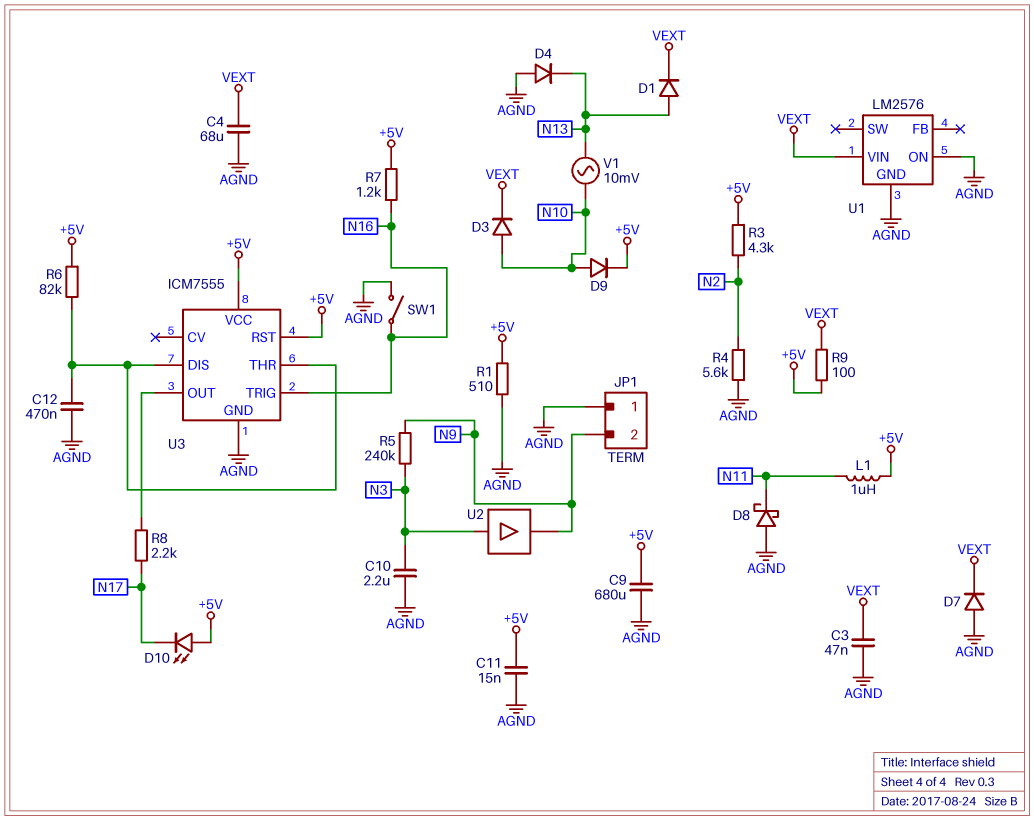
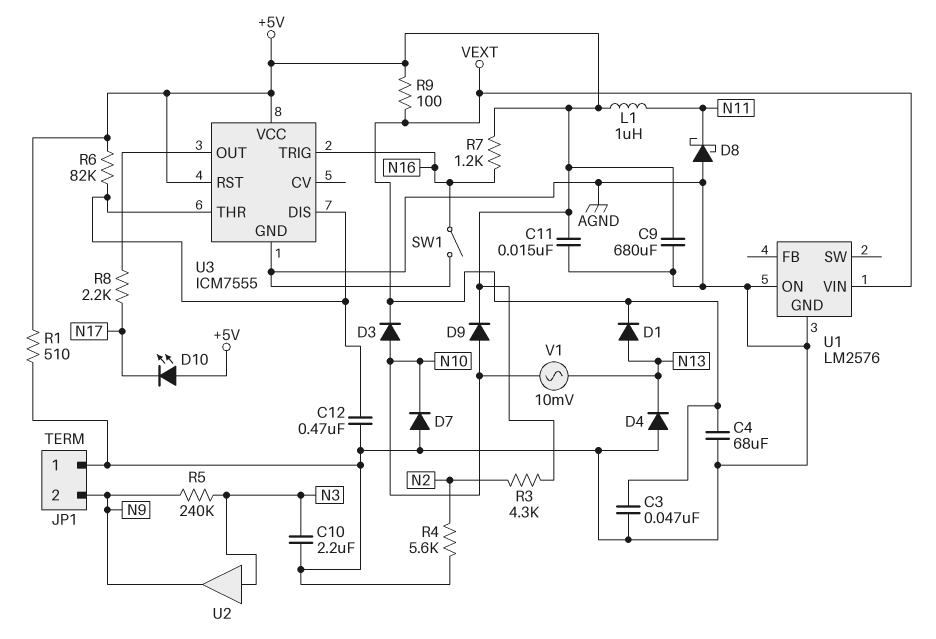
D7: diode (A AGND, K VEXT) -> diode (A AGND, K N10)

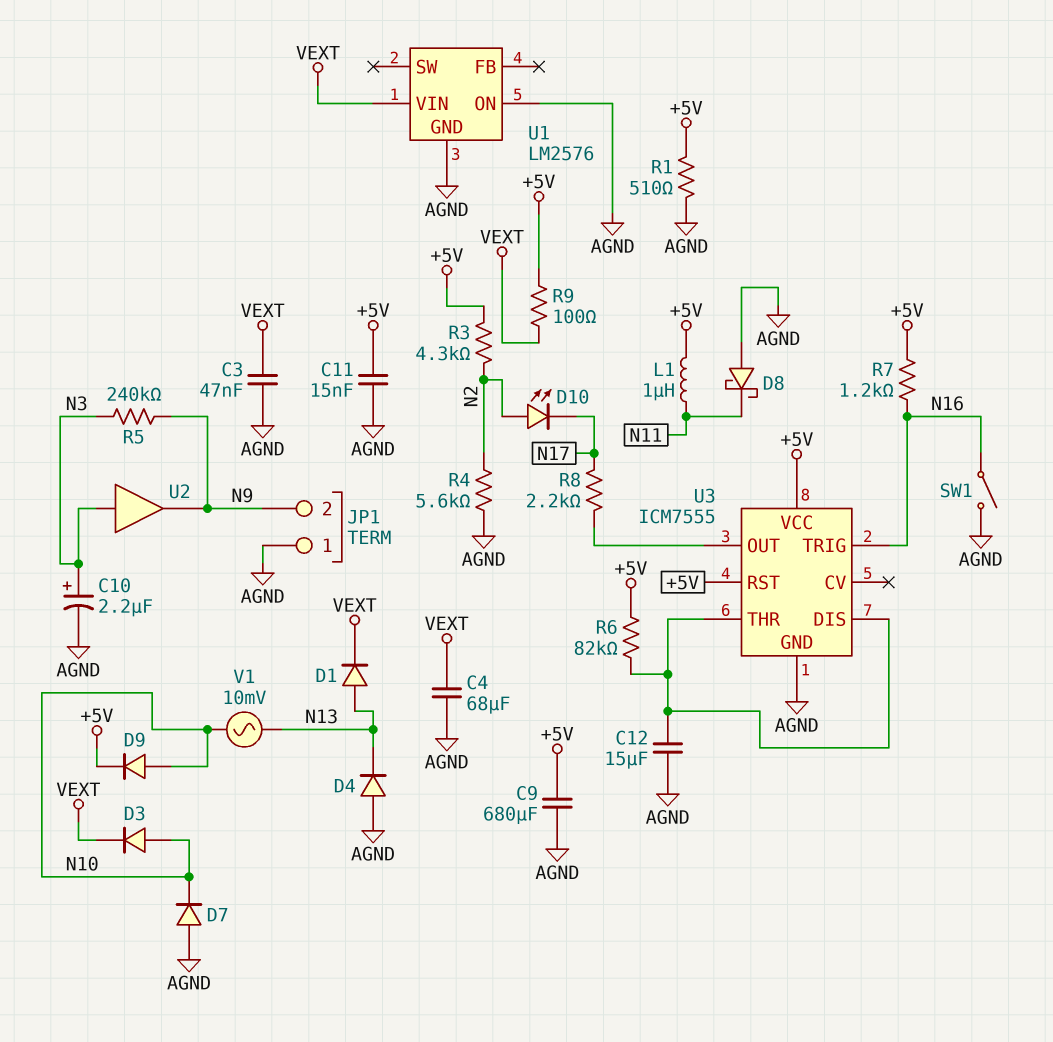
C10: 2.2uF (AGND, N3) -> 2.2uF (plus N3, minus AGND)
C12: 470nF (AGND, U3/DIS) -> 15uF (AGND, U3/DIS)
D10: LED (A +5V, K N17) -> LED (A N2, K N17)

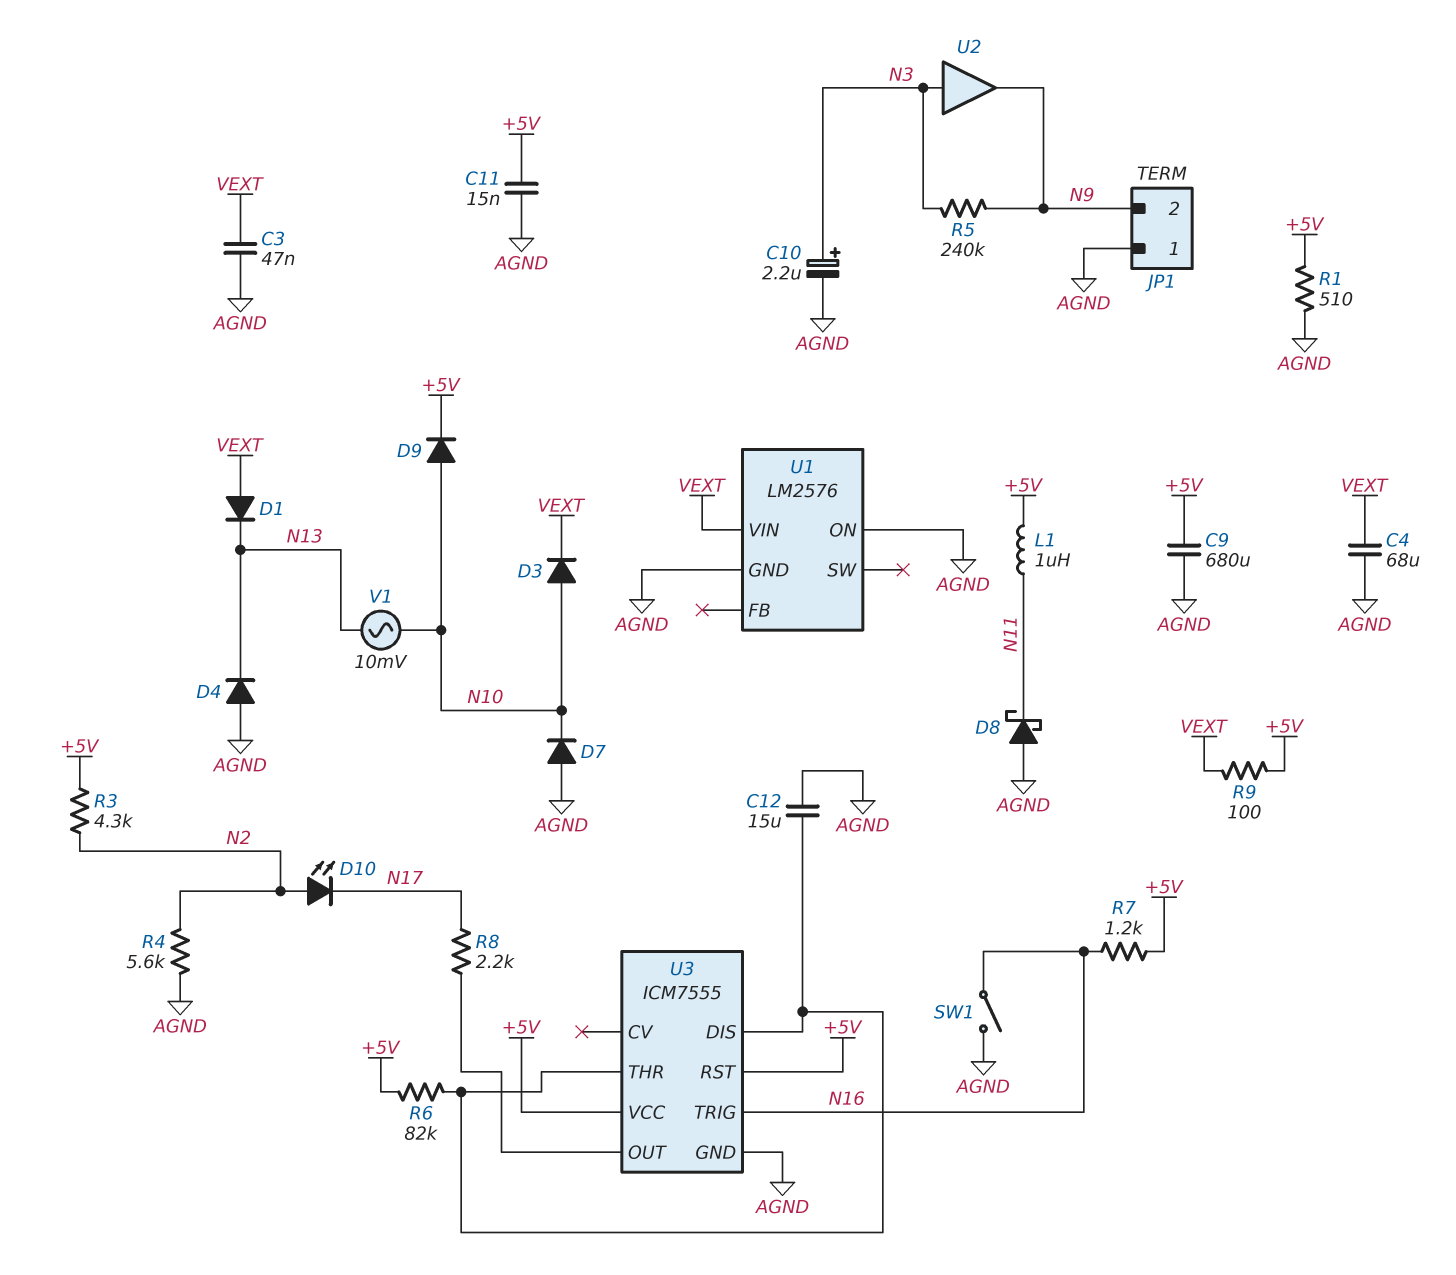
D1: diode (A N13, K VEXT) -> diode (A VEXT, K N13)

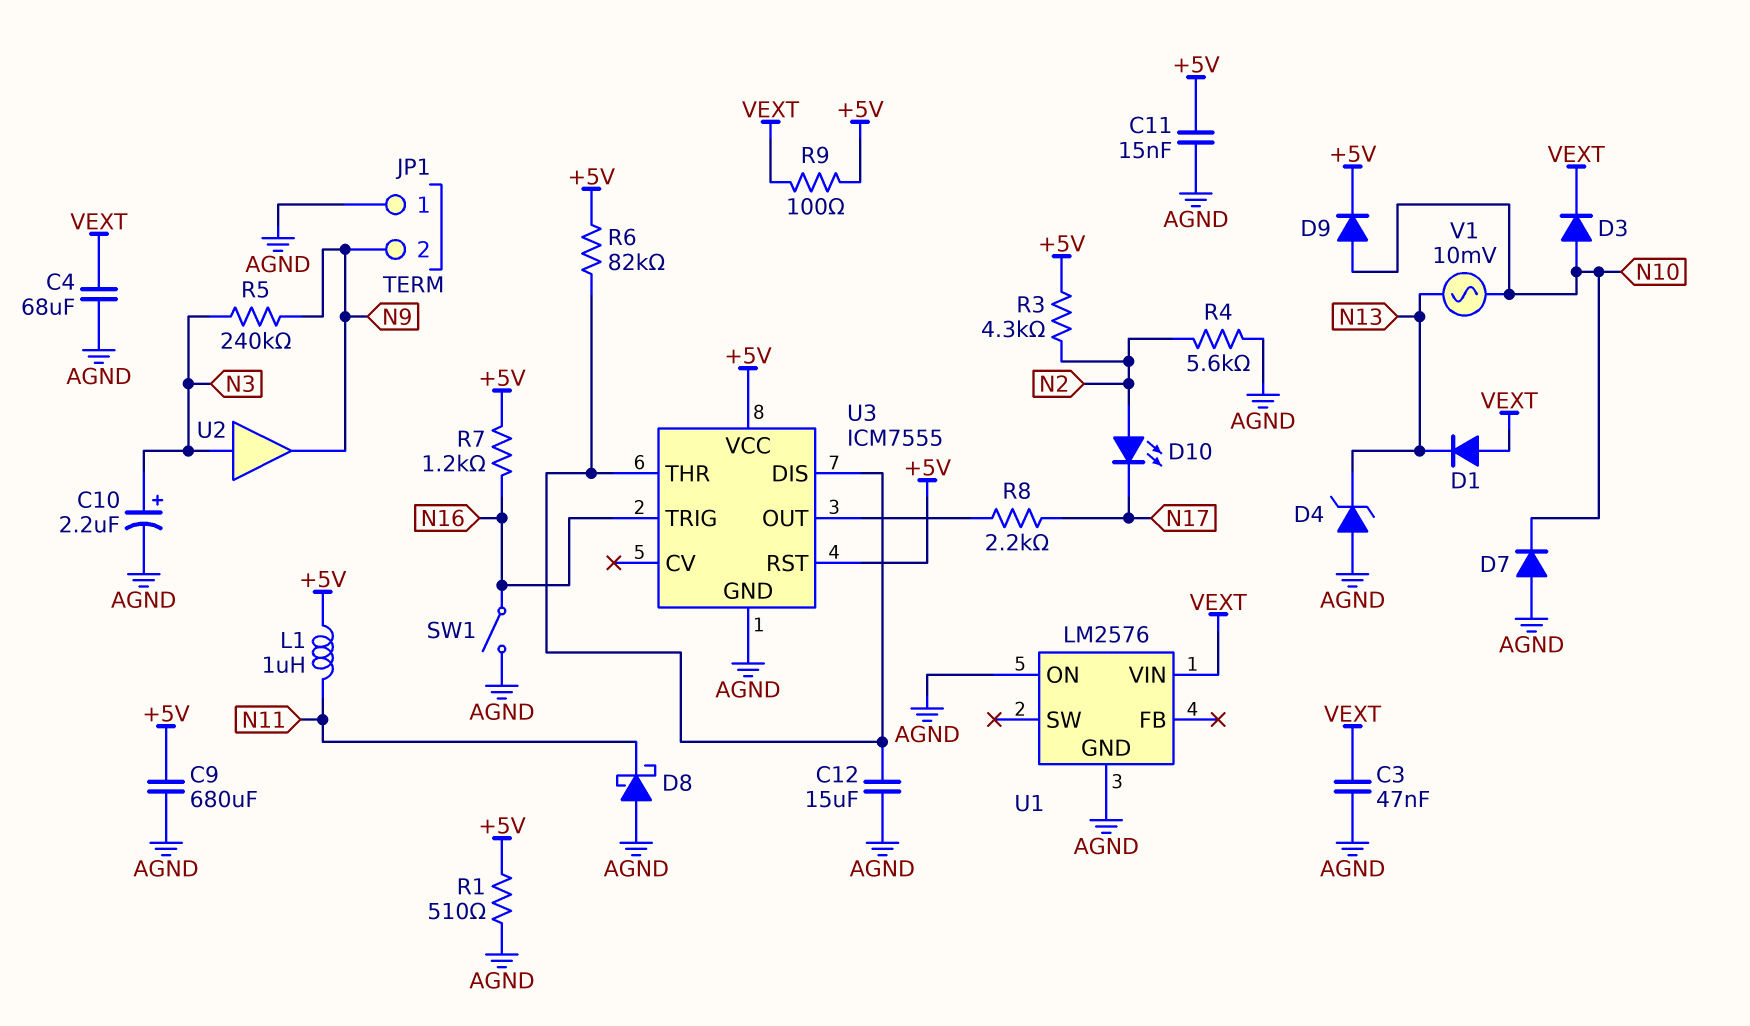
D4: diode (A AGND, K N13) -> zener (A AGND, K N13)

